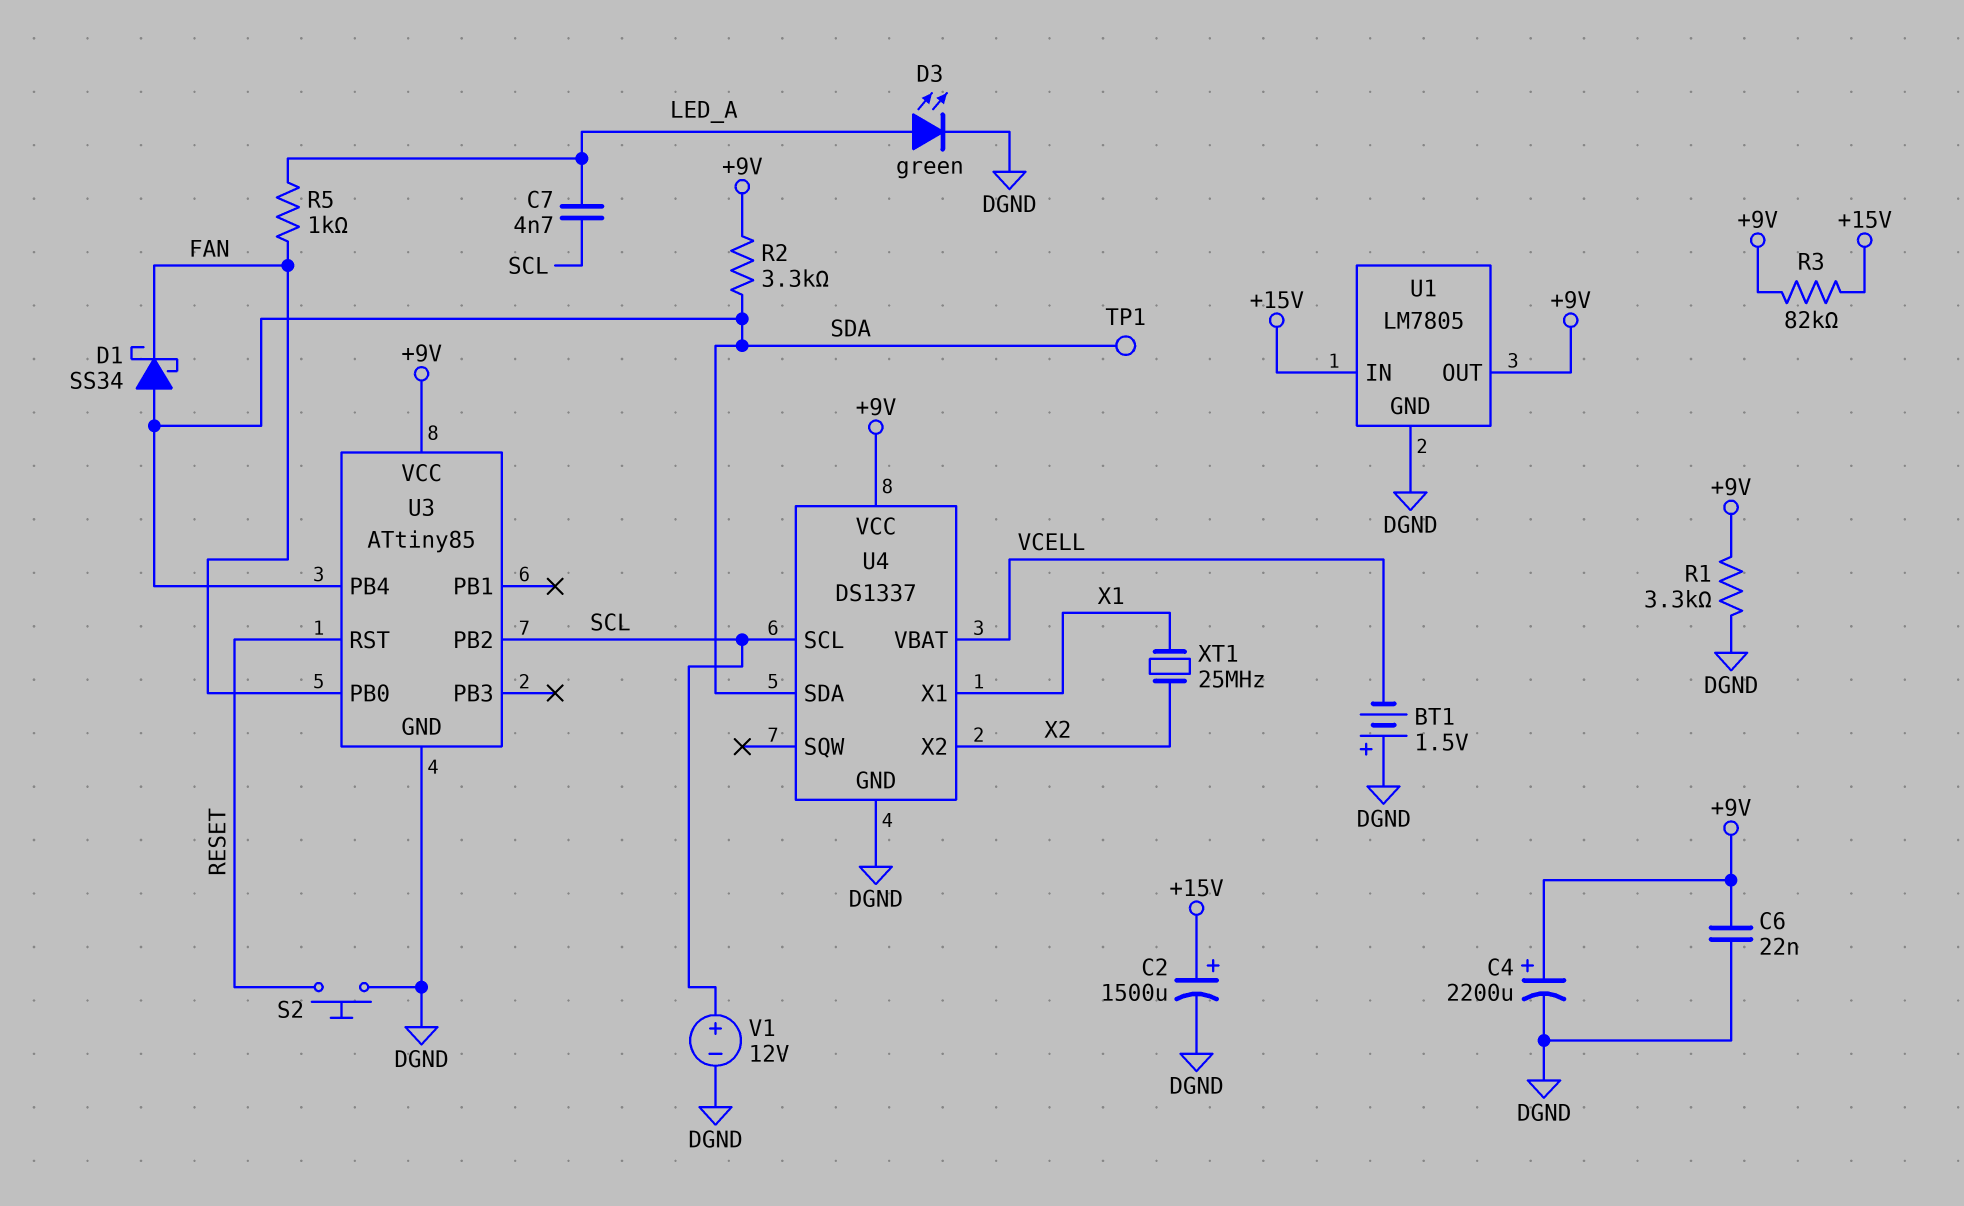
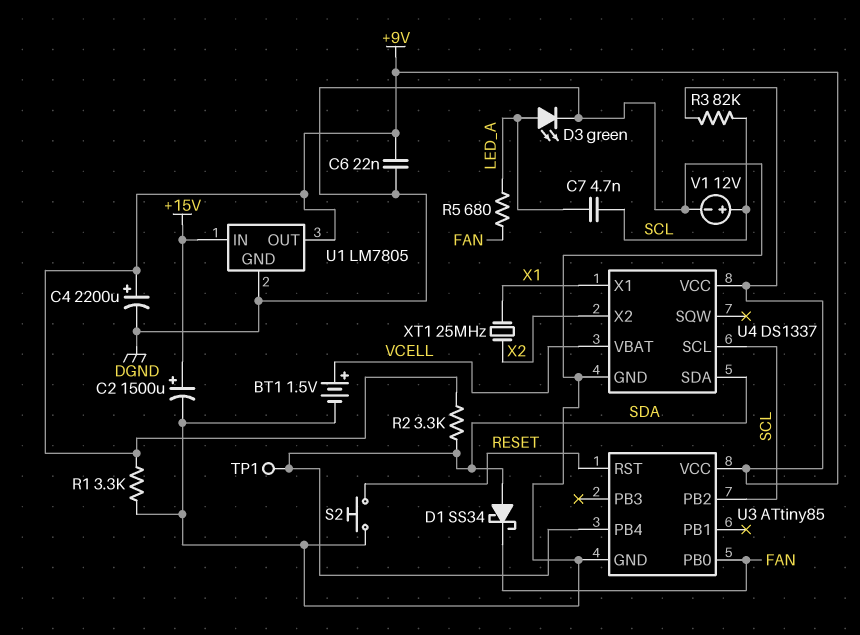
BT1: 1.5V (plus DGND, minus VCELL) -> 1.5V (plus VCELL, minus DGND)
R3: 82k (+9V, +15V) -> 82k (+9V, SCL)
R5: 1k (FAN, LED_A) -> 680 (FAN, LED_A)

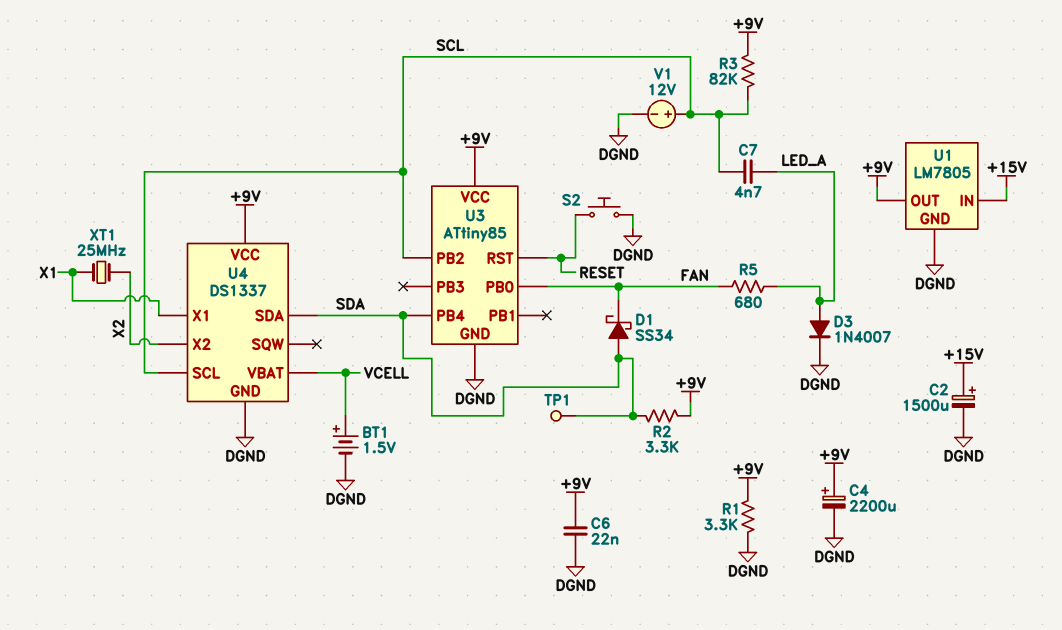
D3: LED green (A LED_A, K DGND) -> diode 1N4007 (A LED_A, K DGND)

